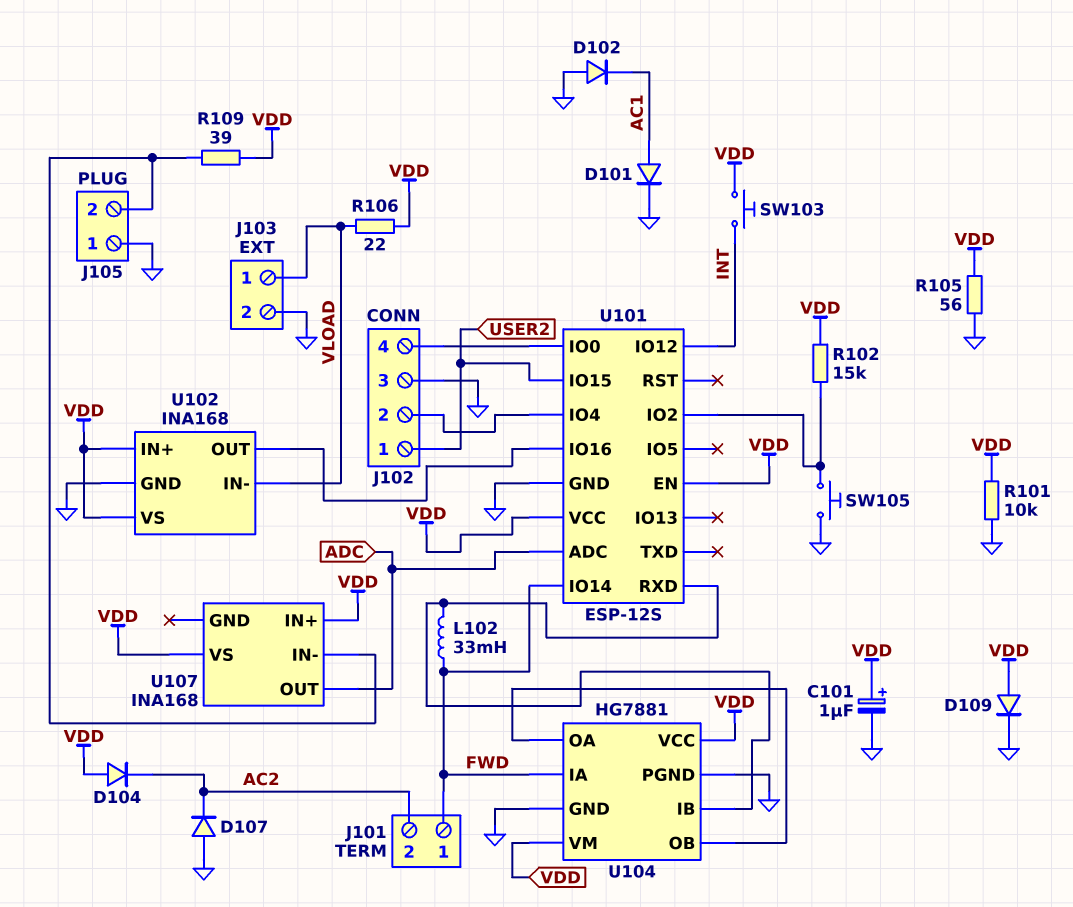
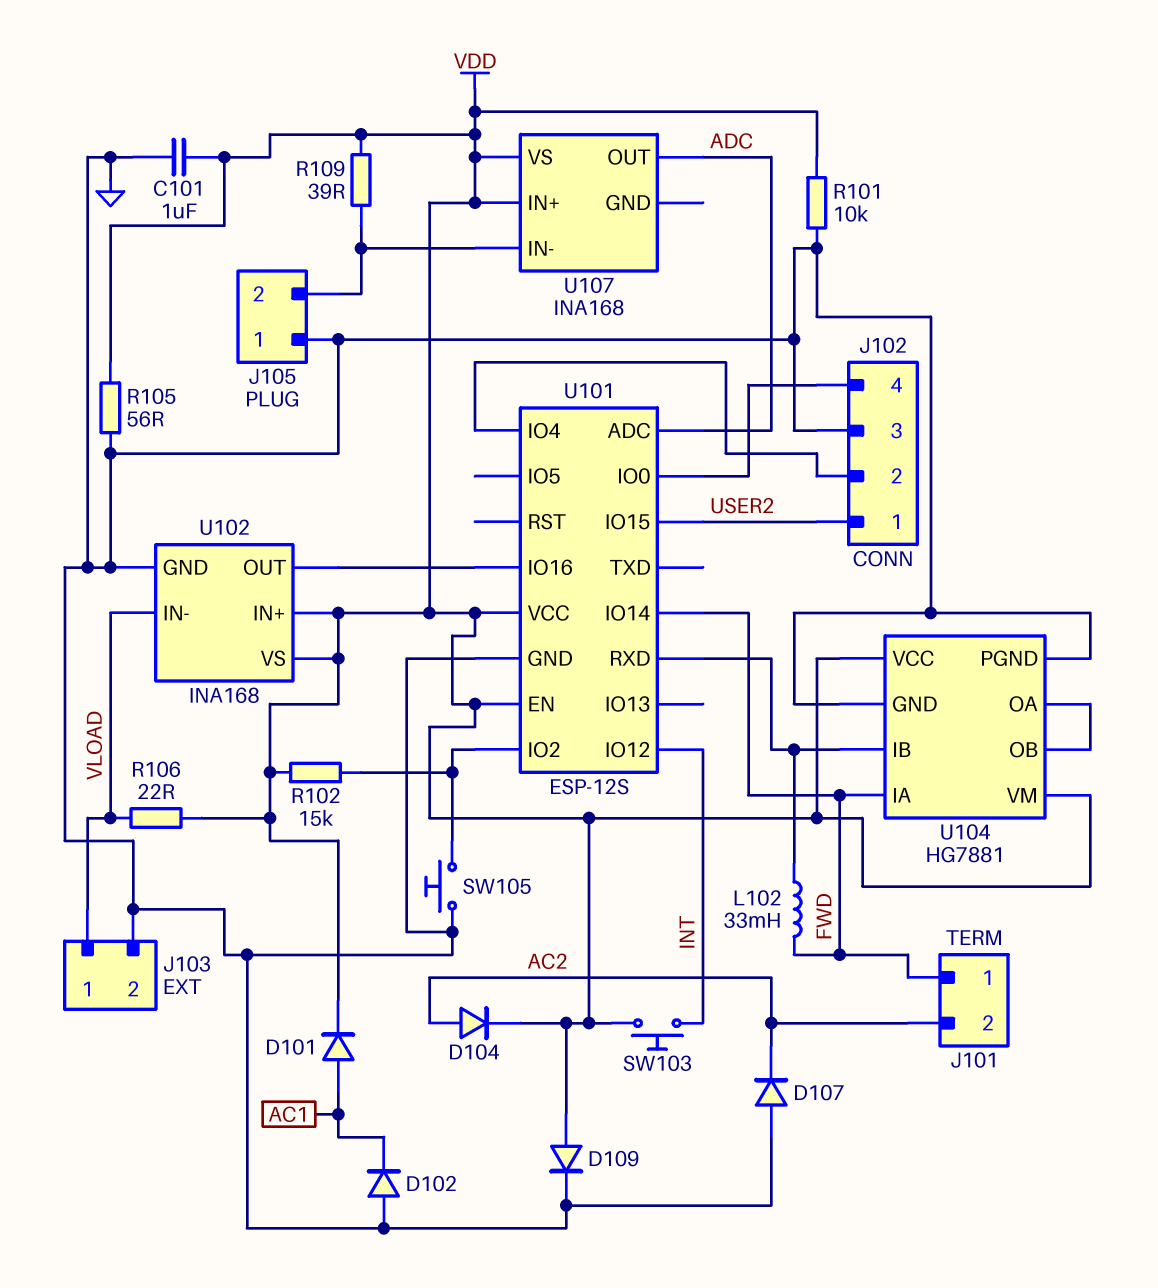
C101: 1uF (plus VDD, minus GND) -> 1uF (GND, VDD)
D101: diode (A AC1, K GND) -> diode (A AC1, K VDD)
D104: diode (A VDD, K AC2) -> diode (A AC2, K VDD)

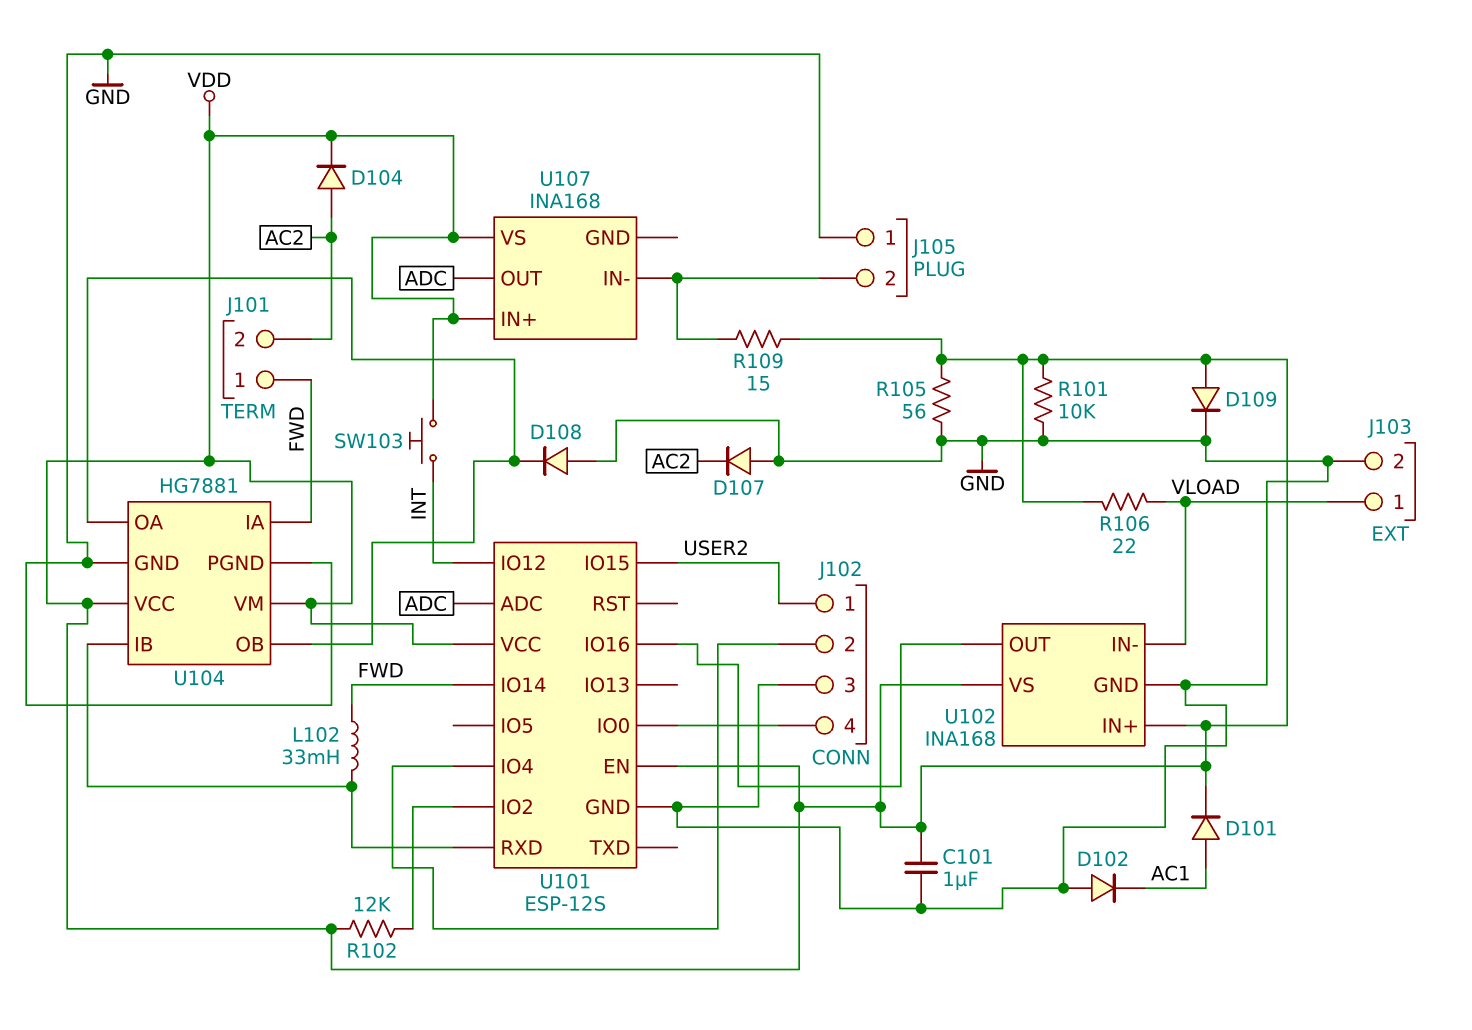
D108: none -> diode (A GND, K U104/OA)
R102: 15k (U101/IO2, VDD) -> 12k (U101/IO2, VDD)
R109: 39 (J105/2, VDD) -> 15 (J105/2, VDD)
SW105: button (GND, U101/IO2) -> none

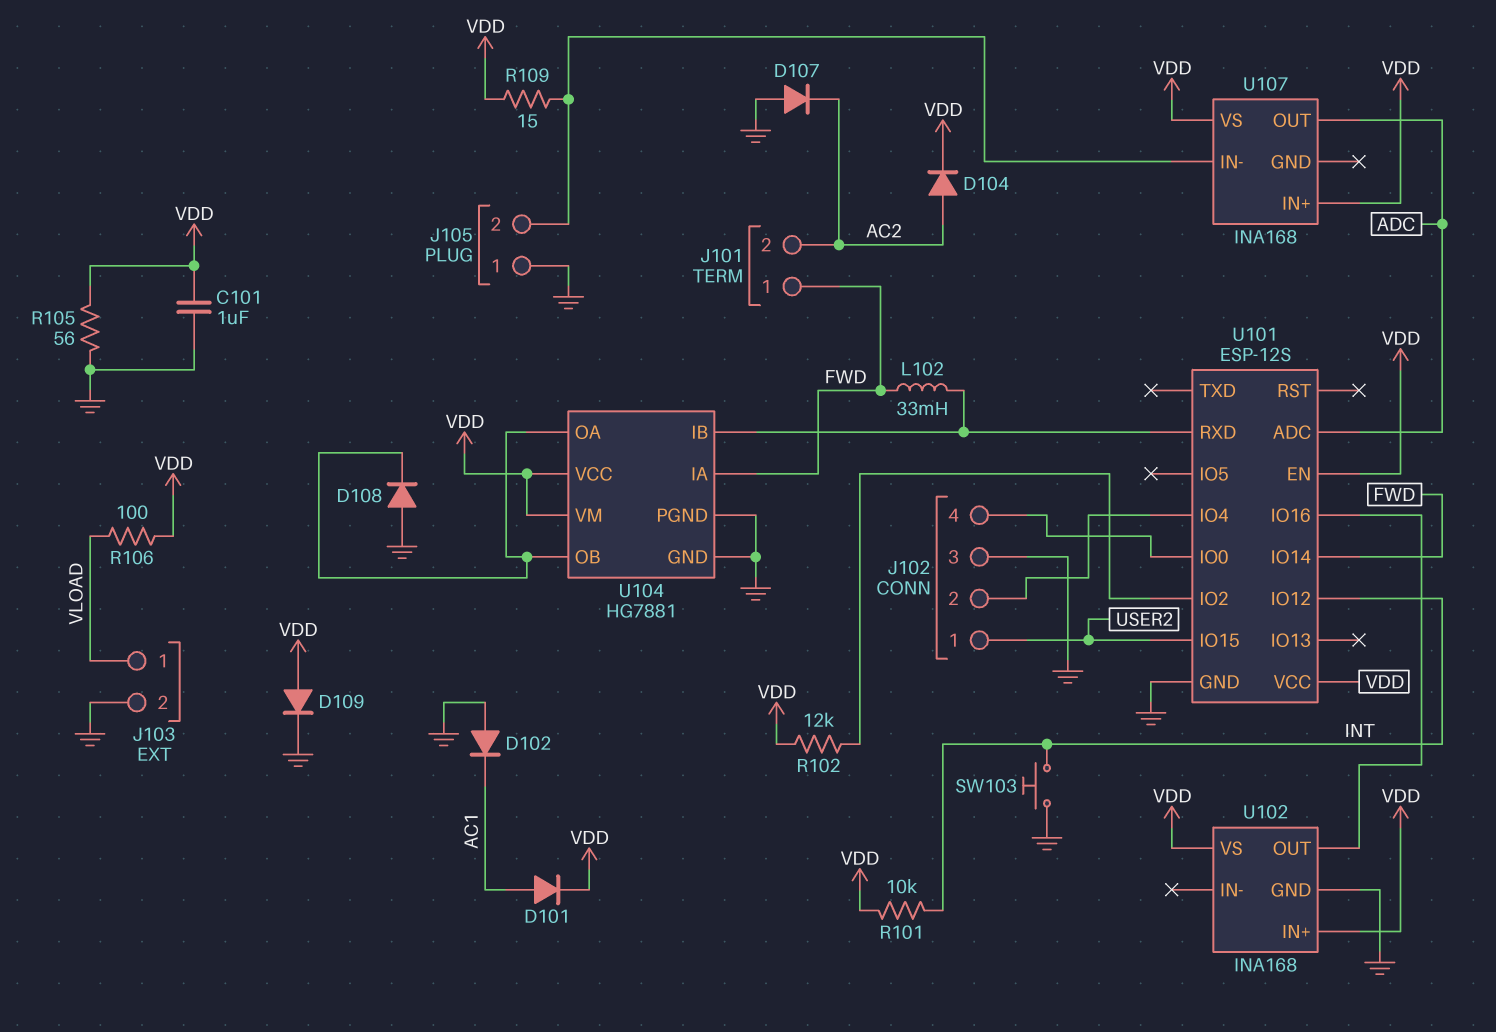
R101: 10k (GND, VDD) -> 10k (INT, VDD)
R106: 22 (VDD, VLOAD) -> 100 (VDD, VLOAD)
SW103: button (INT, VDD) -> button (GND, INT)
U102 pin IN-: VLOAD -> none

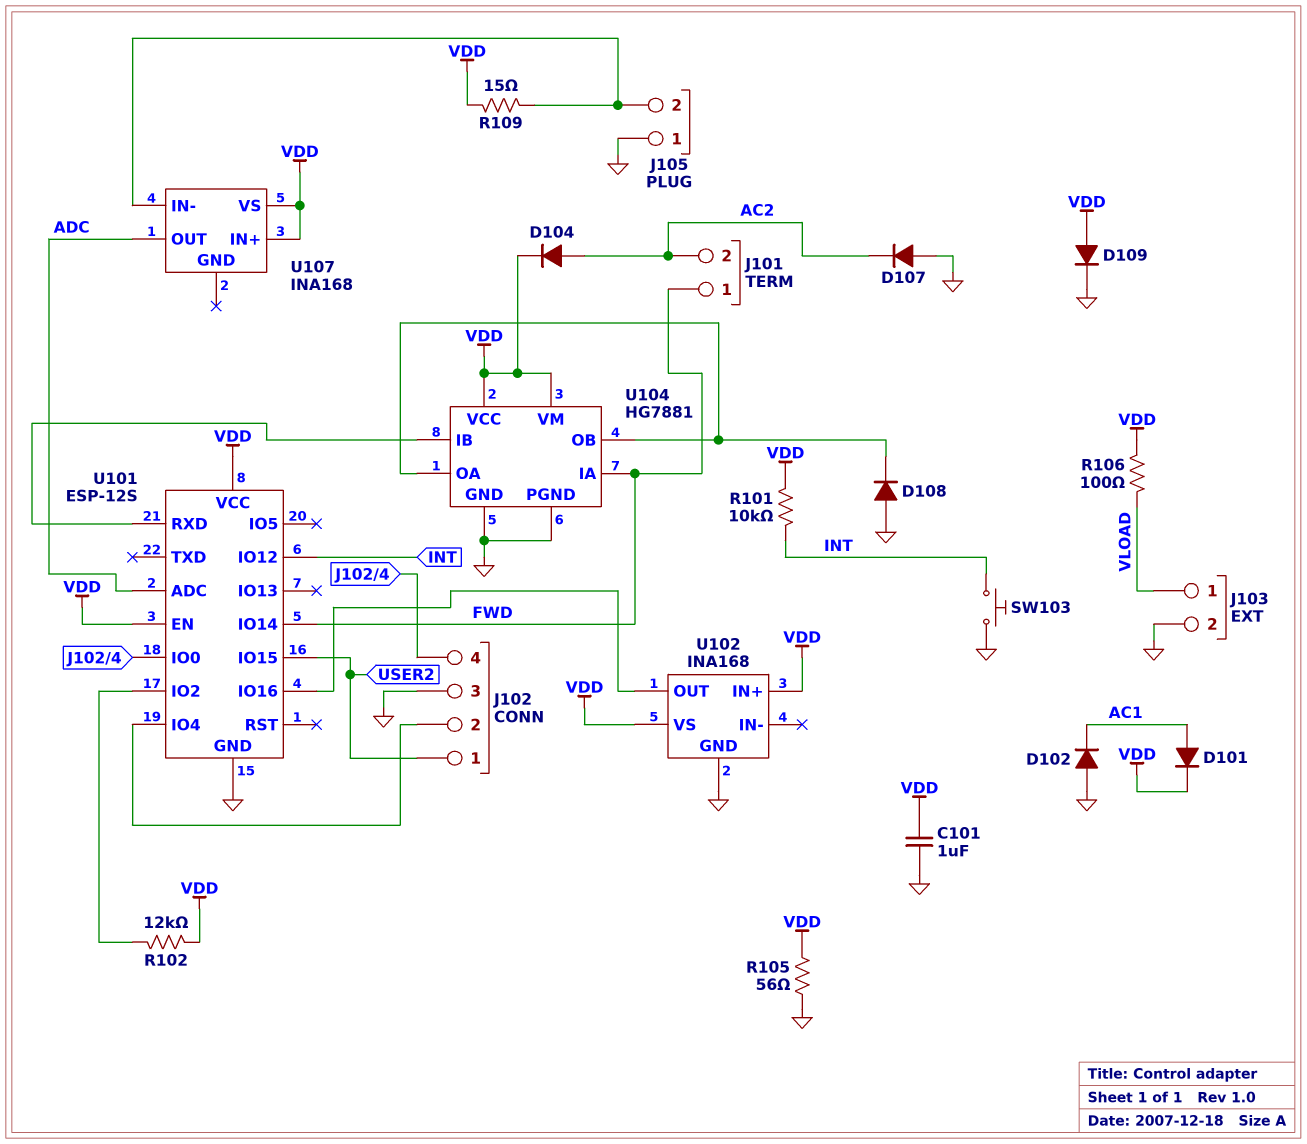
L102: 33mH (FWD, U101/RXD) -> none

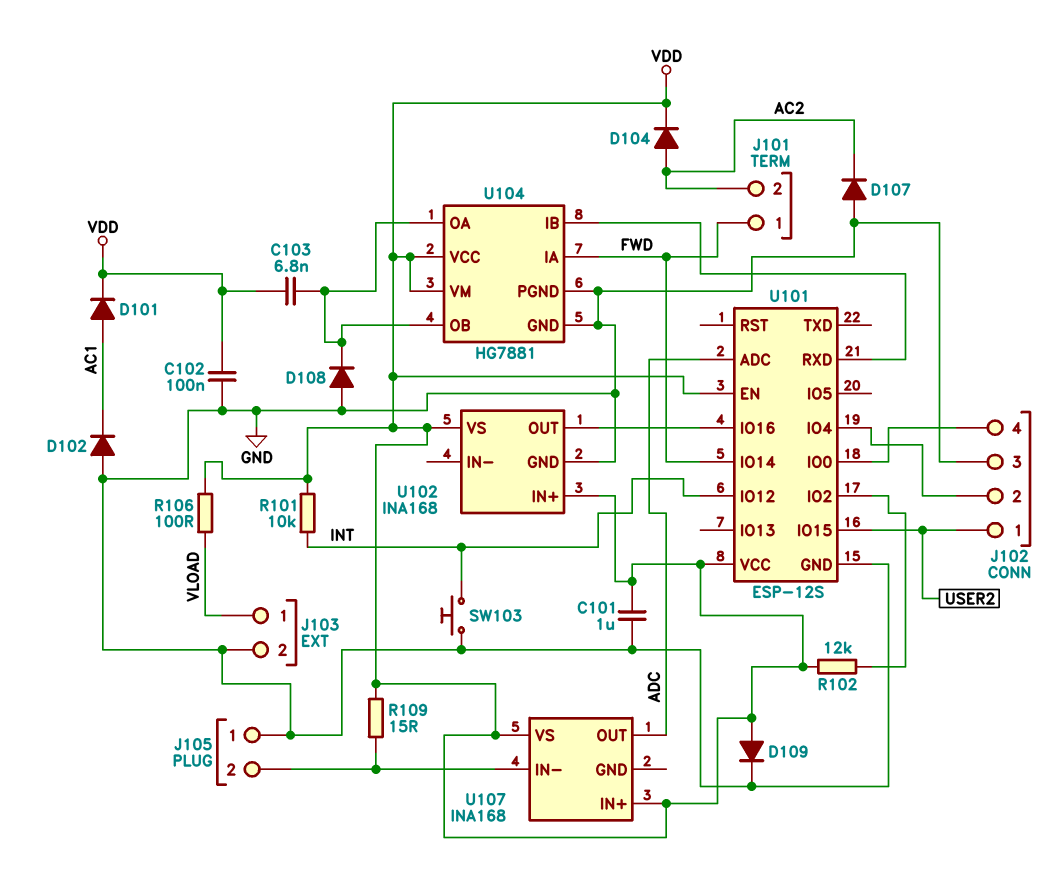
C102: none -> 100nF (GND, VDD)
C103: none -> 6.8nF (U104/OA, VDD)
R105: 56 (GND, VDD) -> none

